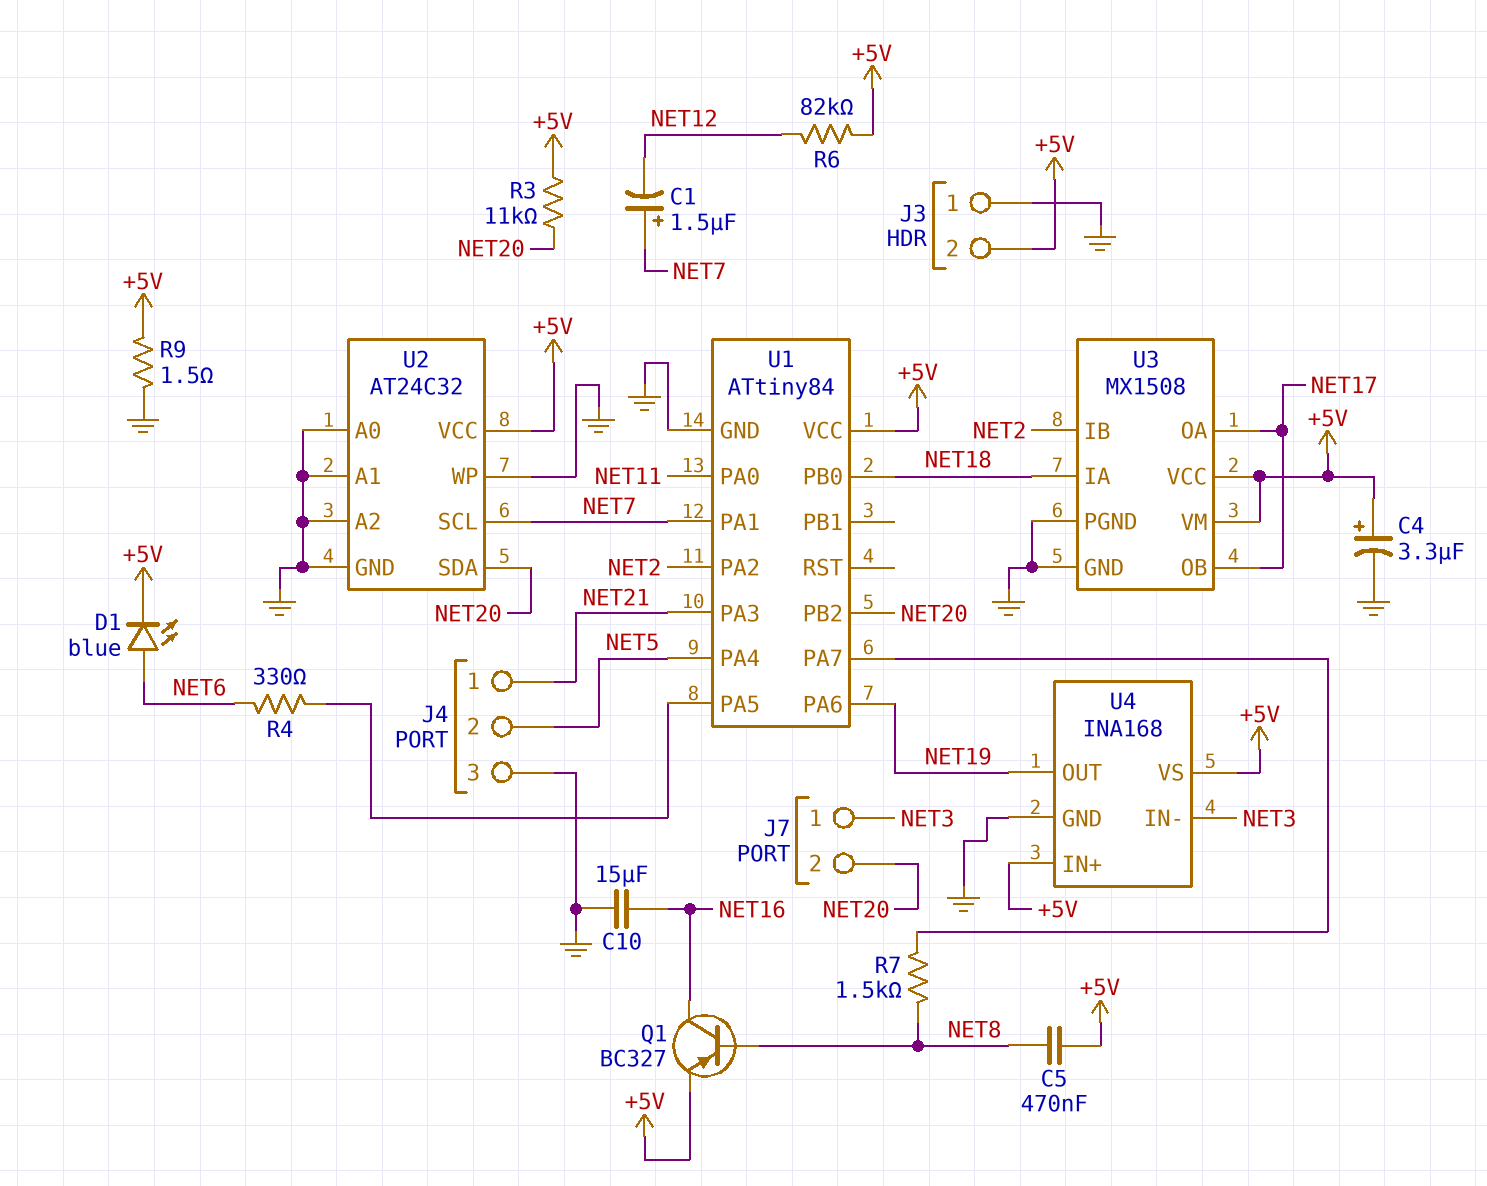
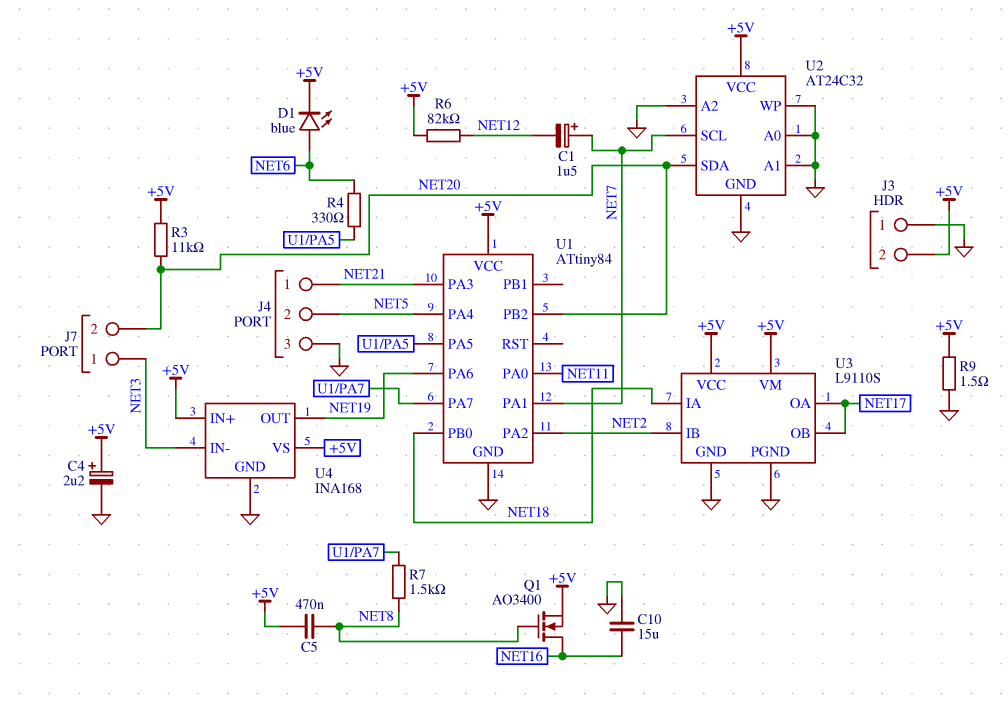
C4: 3.3uF (plus +5V, minus GND) -> 2.2uF (plus +5V, minus GND)
Q1: PNP BC327 (B NET8, C NET16, E +5V) -> NMOS AO3400 (G NET8, D NET16, S +5V)
U3: MX1508 -> L9110S

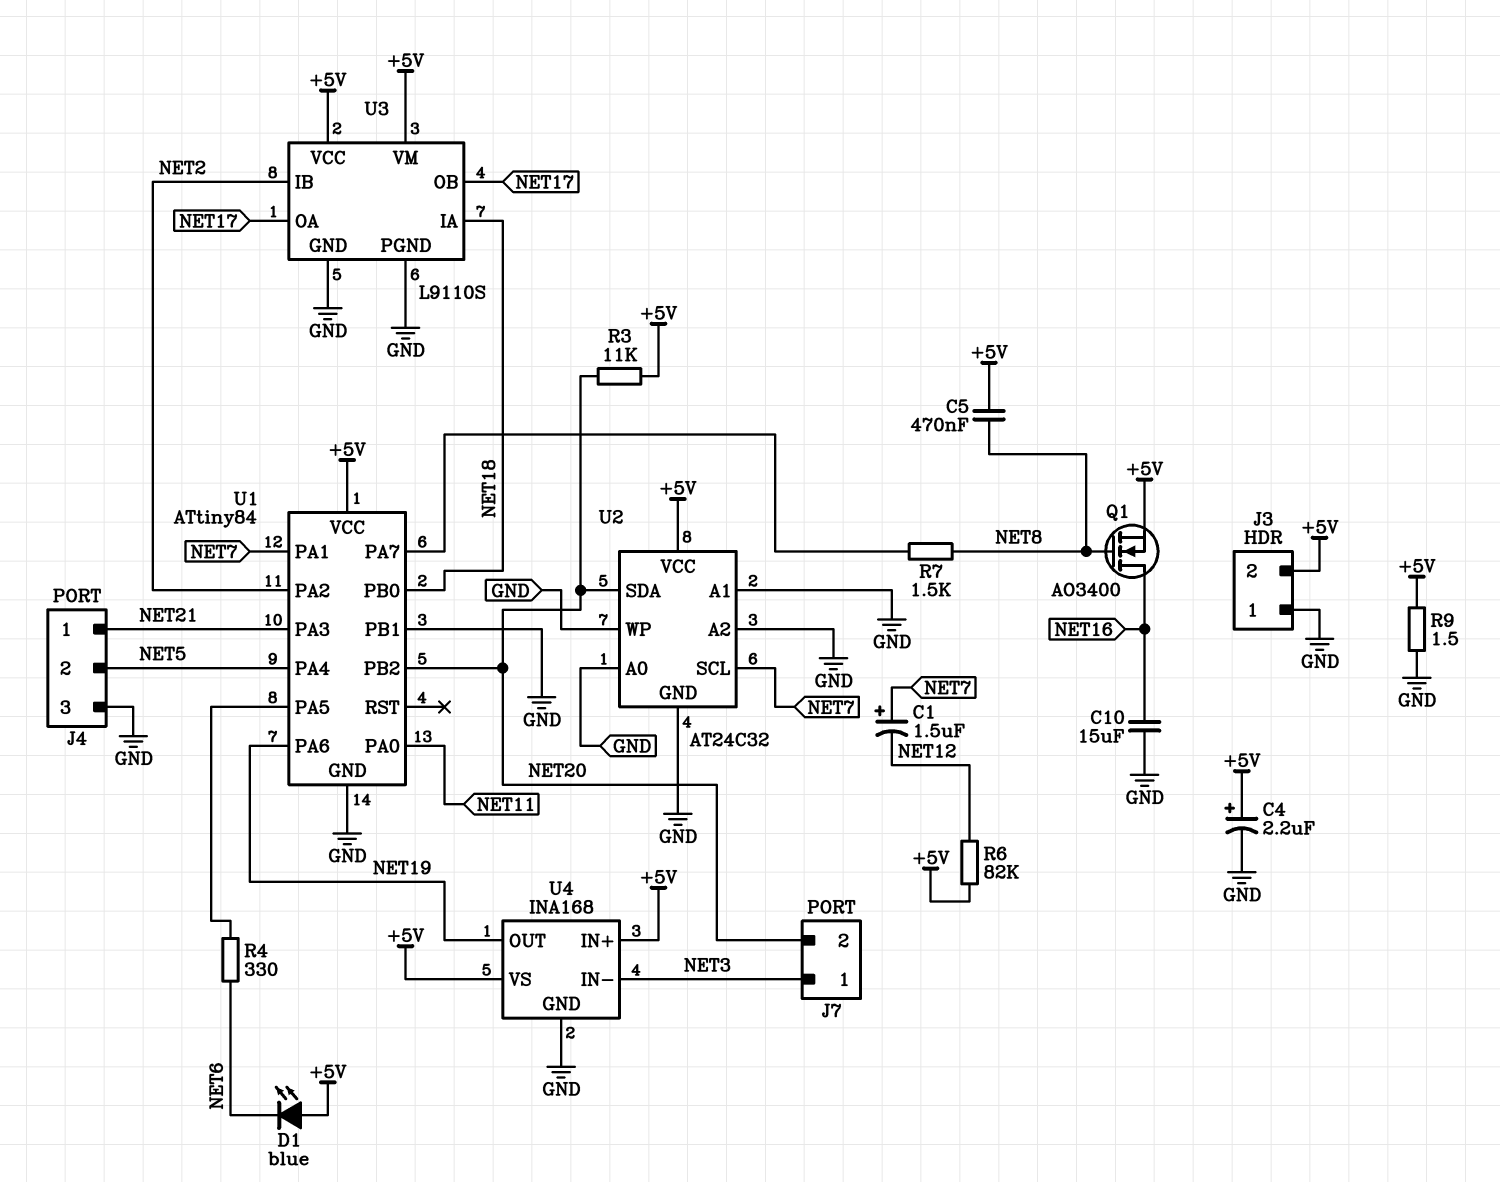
D1: LED blue (A NET6, K +5V) -> LED blue (A +5V, K NET6)
U1 pin PB1: none -> GND

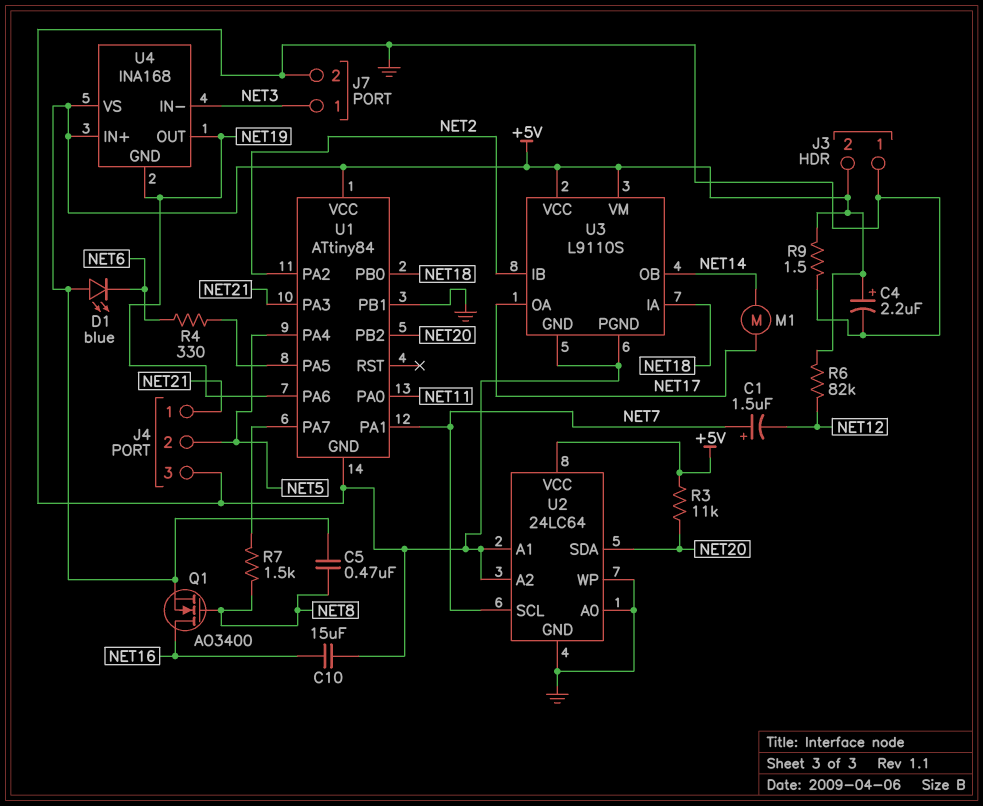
J7 pin 2: NET20 -> GND
M1: none -> motor (NET14, NET17)
U2: AT24C32 -> 24LC64
U3 pin OB: NET17 -> NET14
U4 pin GND: GND -> NET19

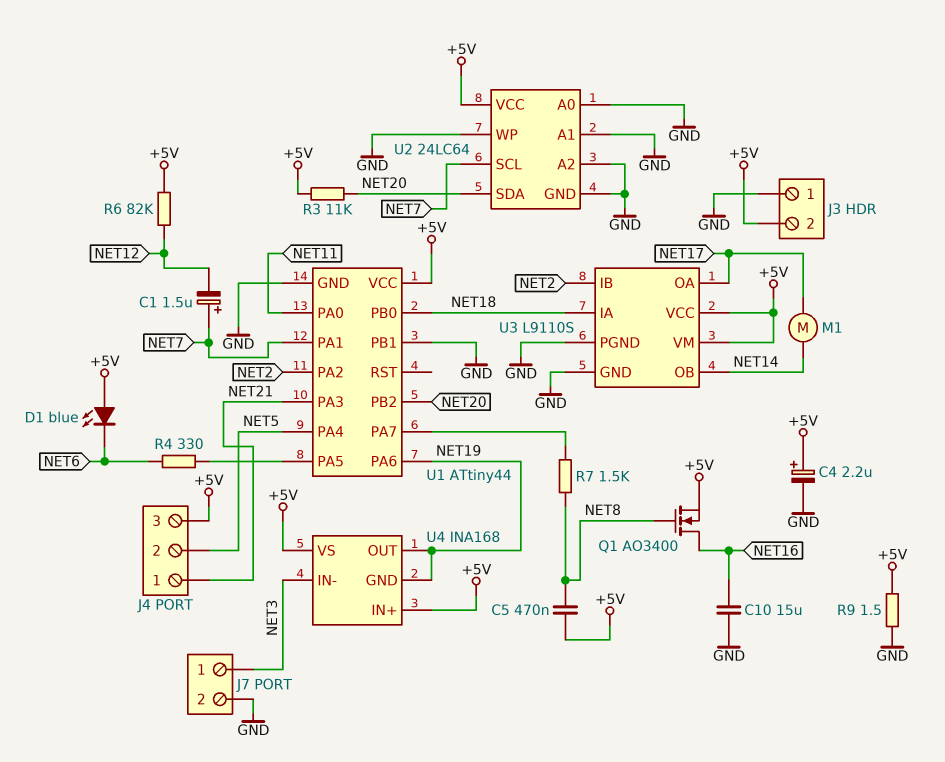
J4 pin 3: GND -> +5V
U1: ATtiny84 -> ATtiny44

